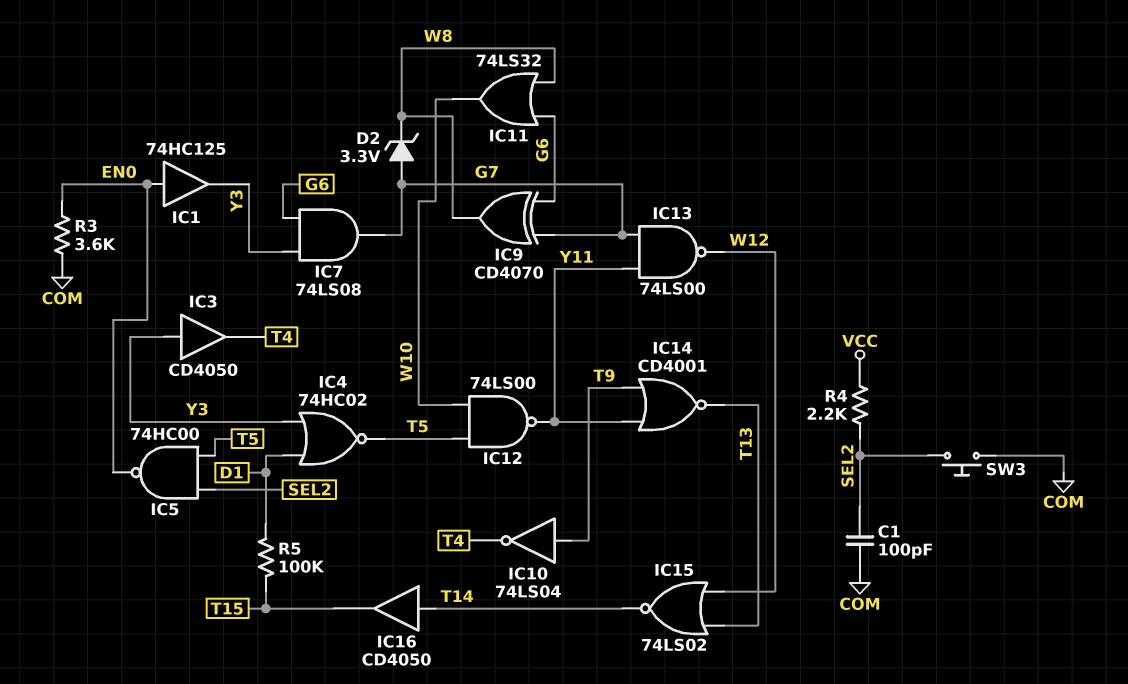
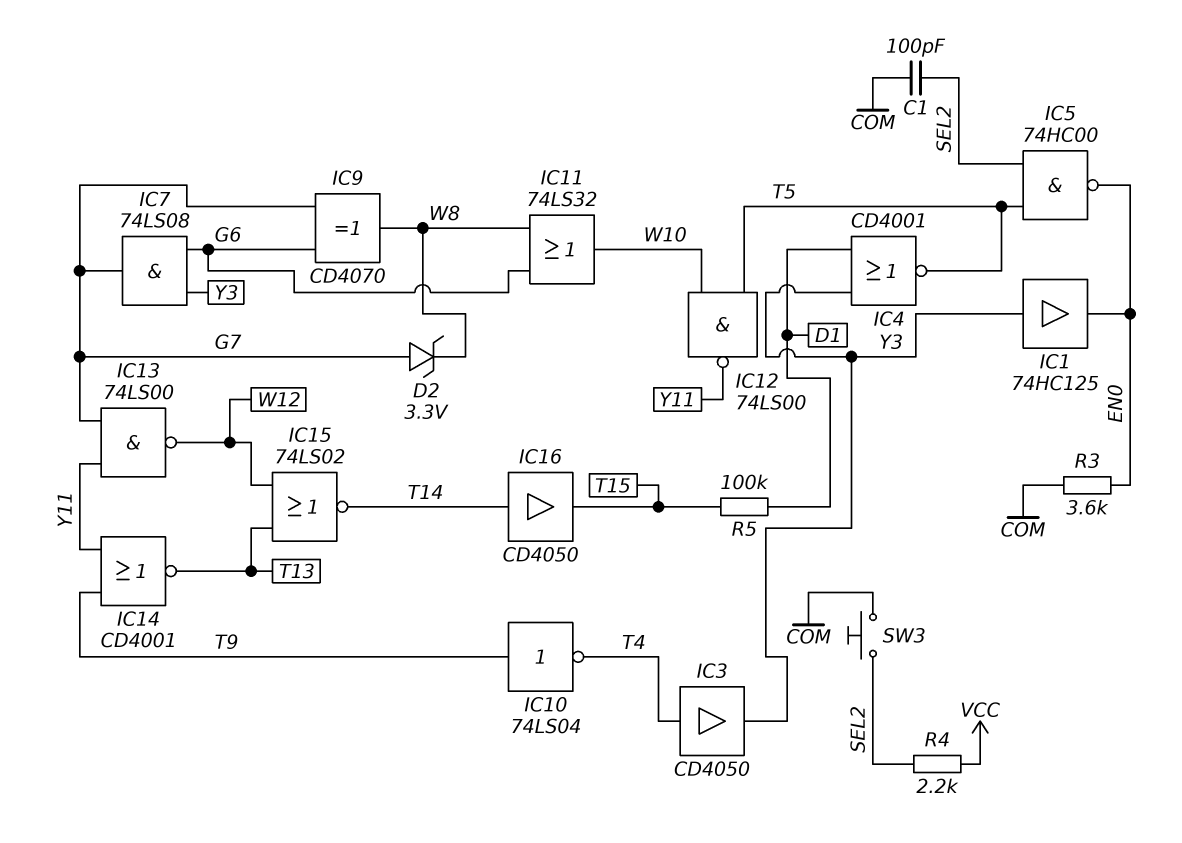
IC1: buffer 74HC125 (in EN0, out Y3) -> buffer 74HC125 (in Y3, out EN0)
IC3: buffer CD4050 (in Y3, out T4) -> buffer CD4050 (in T4, out Y3)
IC4: NOR 74HC02 (in D1, in Y3, out T5) -> NOR CD4001 (in D1, in Y3, out T5)

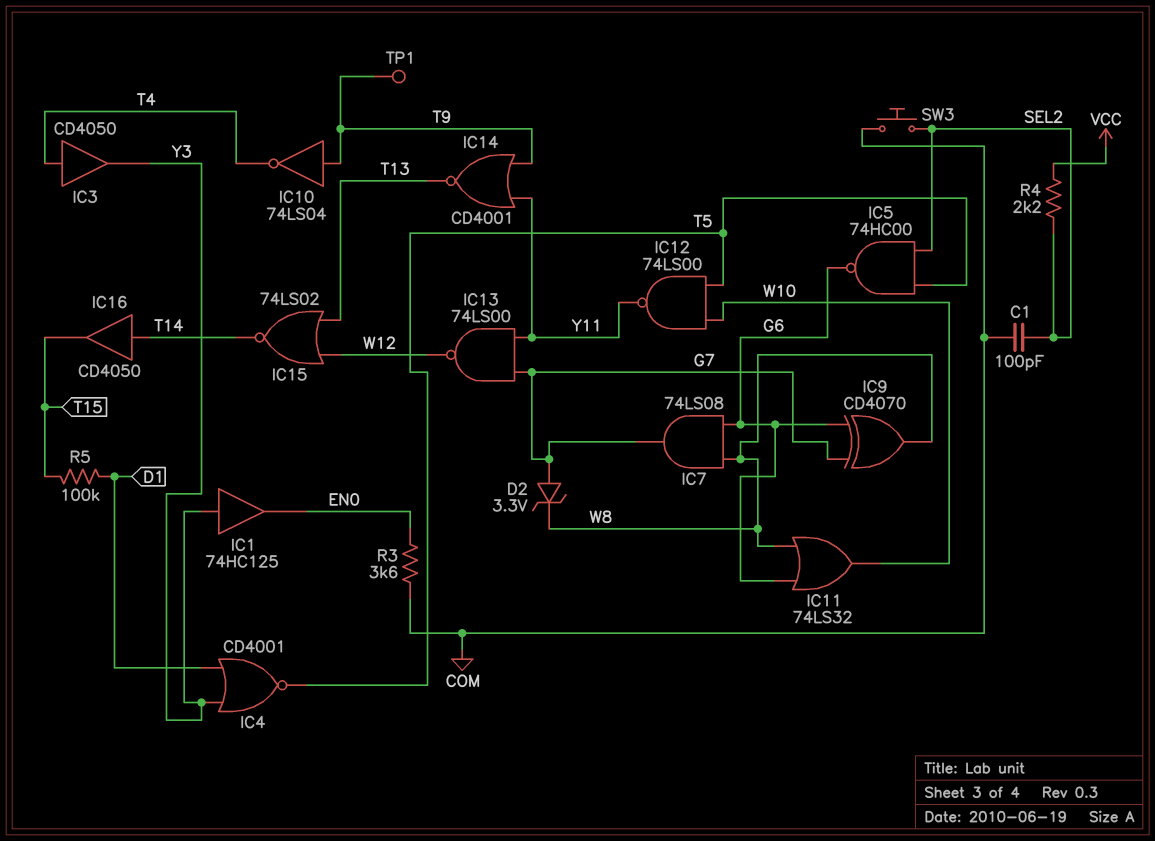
IC5: NAND 74HC00 (in SEL2, in T5, out EN0) -> NAND 74HC00 (in SEL2, in T5, out G6)
IC7: AND 74LS08 (in G6, in Y3, out G7) -> AND 74LS08 (in G6, in W8, out G7)
TP1: none -> test point (T9)

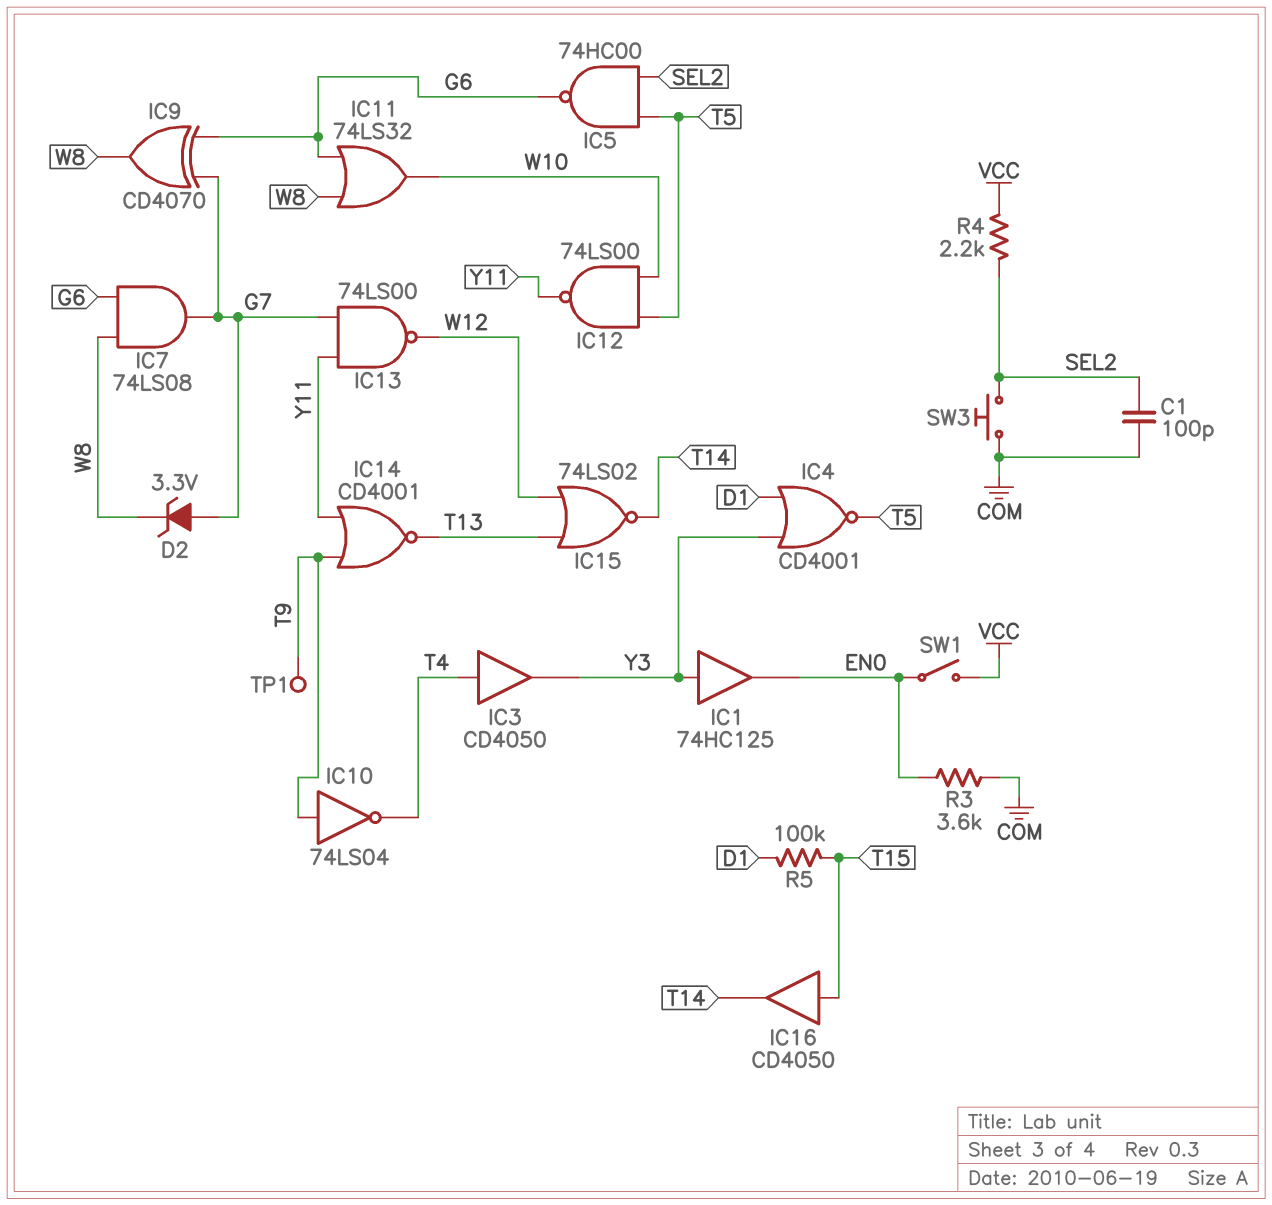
IC16: buffer CD4050 (in T14, out T15) -> buffer CD4050 (in T15, out T14)
SW1: none -> switch (EN0, VCC)

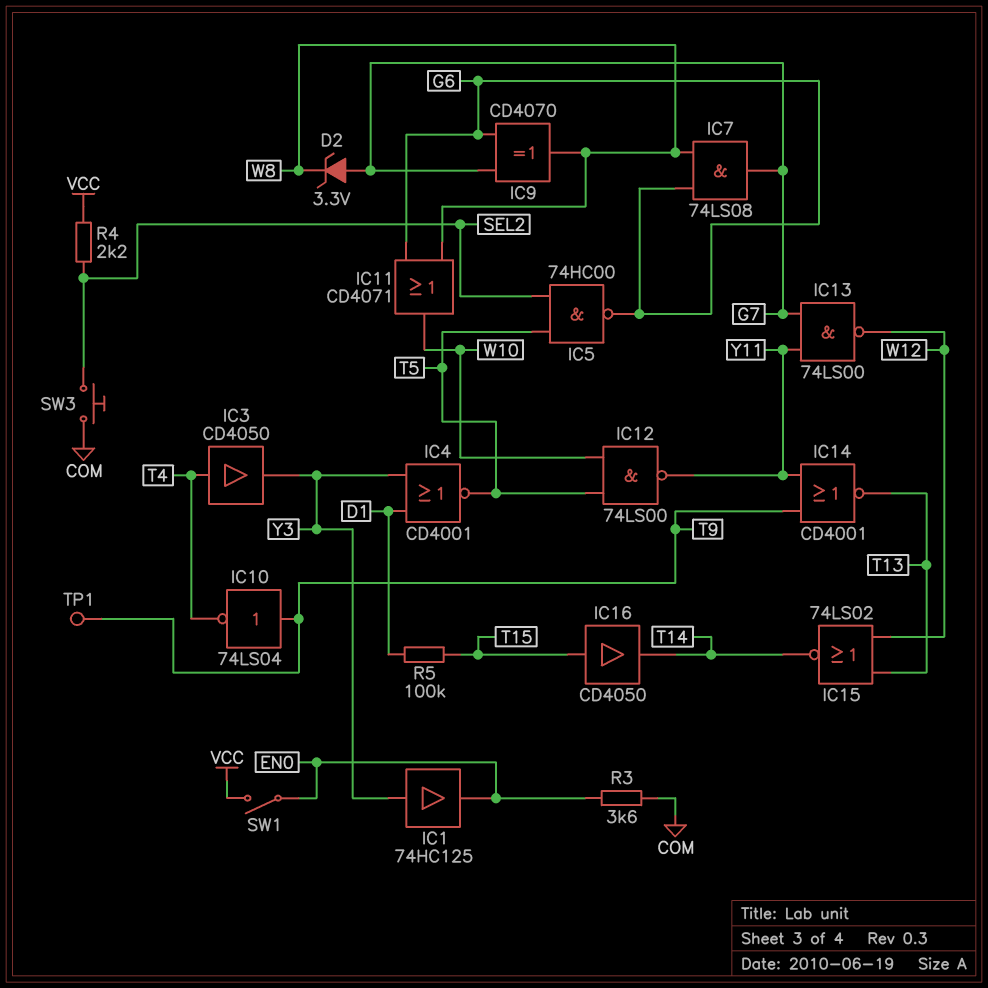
C1: 100pF (COM, SEL2) -> none
IC11: OR 74LS32 (in G6, in W8, out W10) -> OR CD4071 (in G6, in W8, out W10)

